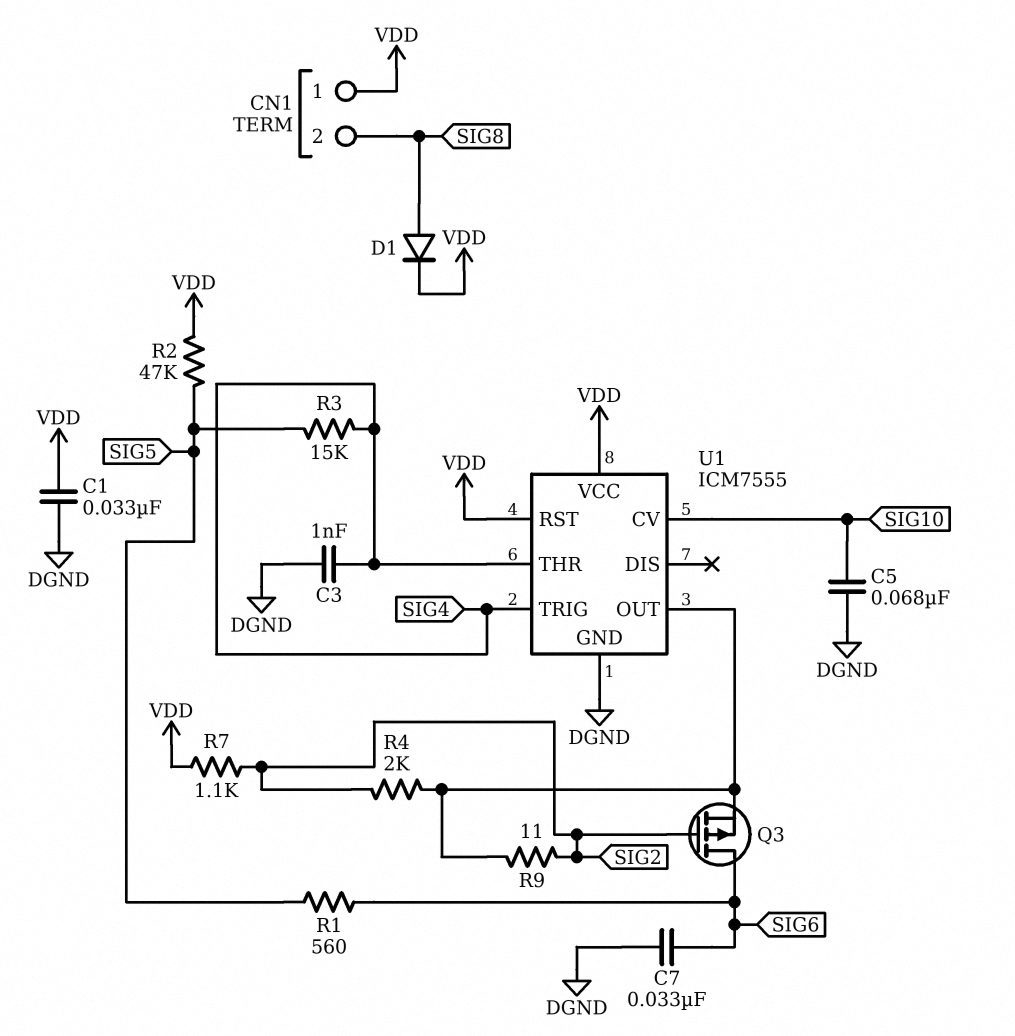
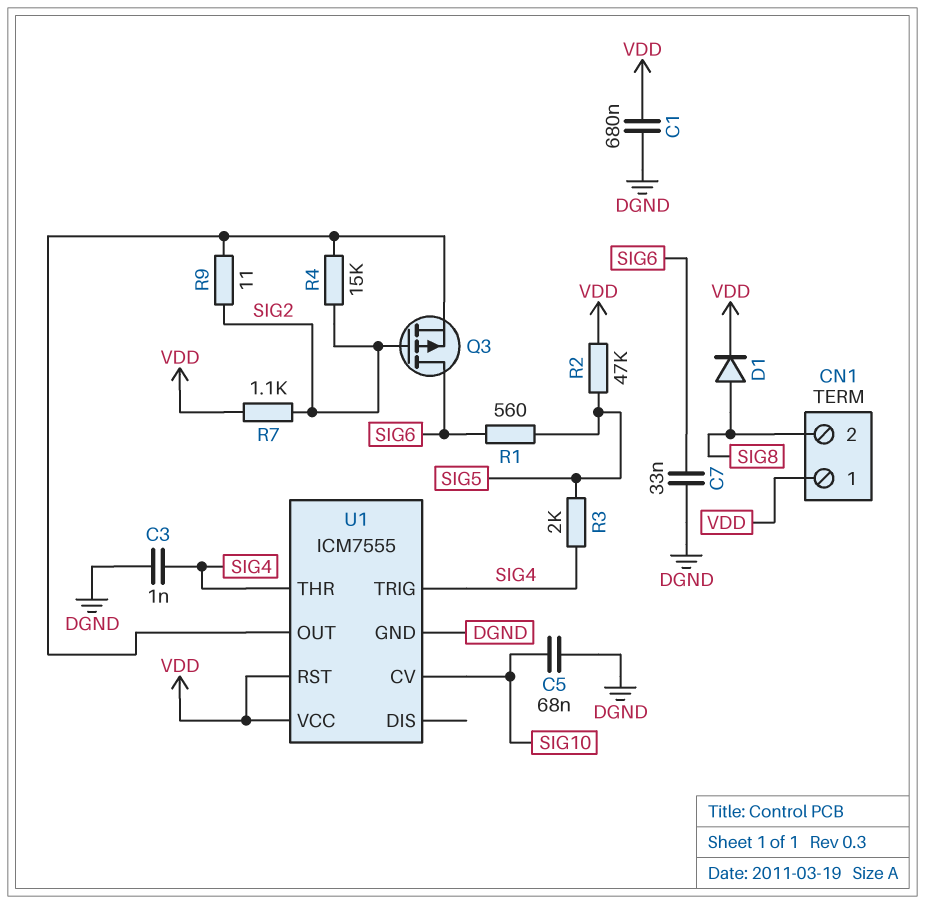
C1: 33nF (DGND, VDD) -> 680nF (DGND, VDD)
R3: 15k (SIG4, SIG5) -> 2k (SIG4, SIG5)
R4: 2k (SIG2, U1/OUT) -> 15k (SIG2, U1/OUT)

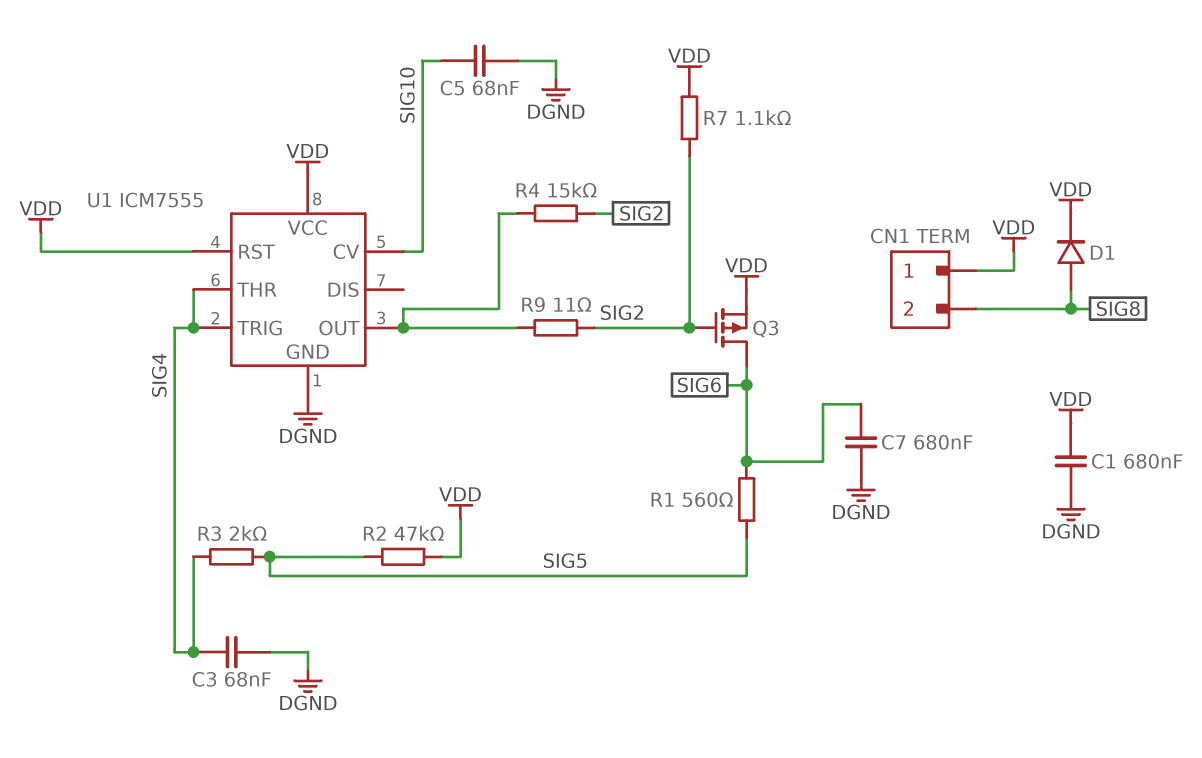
C3: 1nF (DGND, SIG4) -> 68nF (DGND, SIG4)
C7: 33nF (DGND, SIG6) -> 680nF (DGND, SIG6)
Q3: PMOS (G SIG2, D SIG6, S U1/OUT) -> PMOS (G SIG2, D SIG6, S VDD)

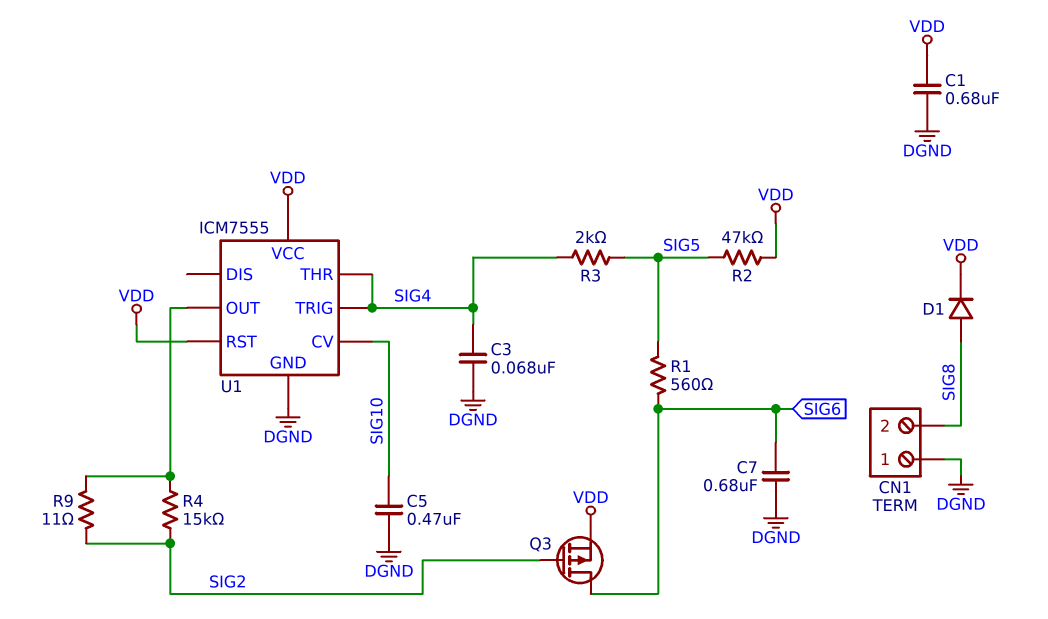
C5: 68nF (DGND, SIG10) -> 470nF (DGND, SIG10)
CN1 pin 1: VDD -> DGND
R7: 1.1k (SIG2, VDD) -> none

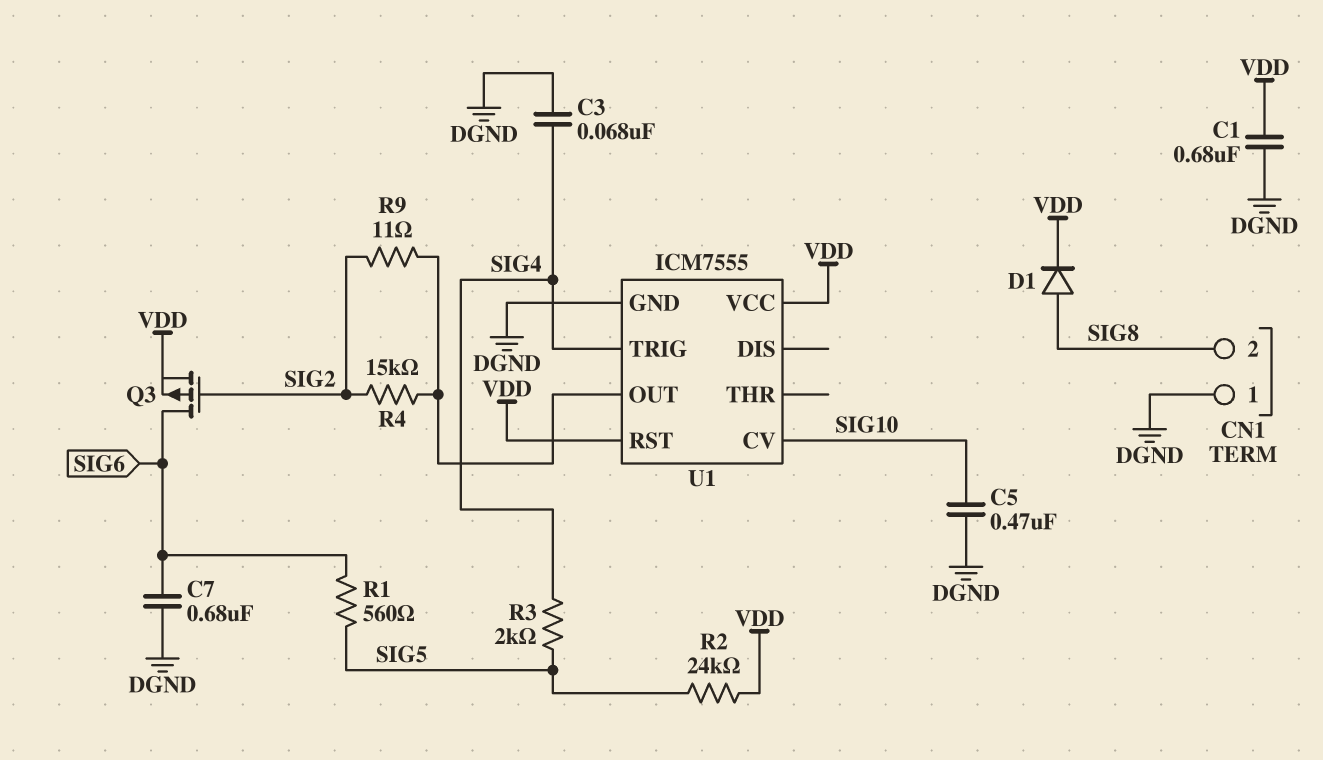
R2: 47k (SIG5, VDD) -> 24k (SIG5, VDD)
U1 pin THR: SIG4 -> none

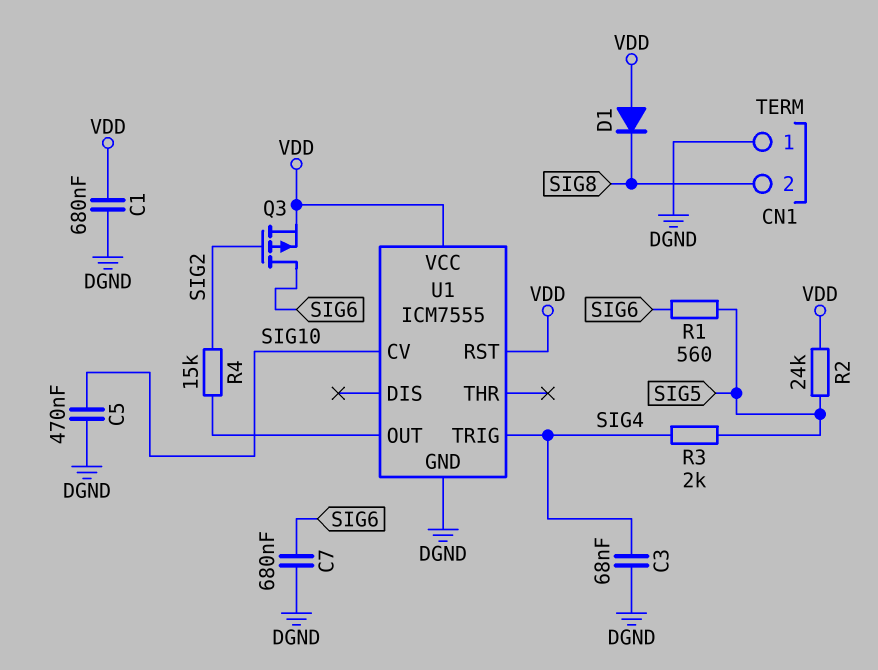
D1: diode (A SIG8, K VDD) -> diode (A VDD, K SIG8)
R9: 11 (SIG2, U1/OUT) -> none

